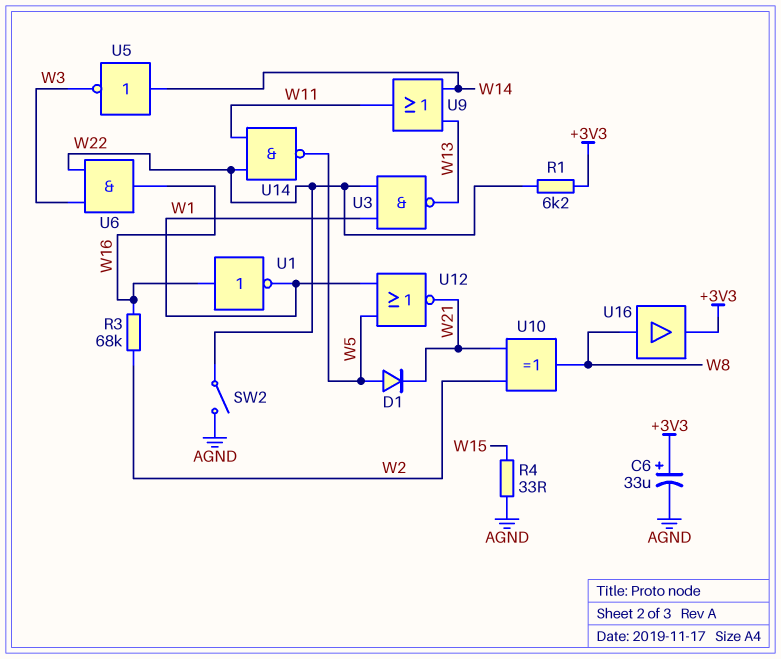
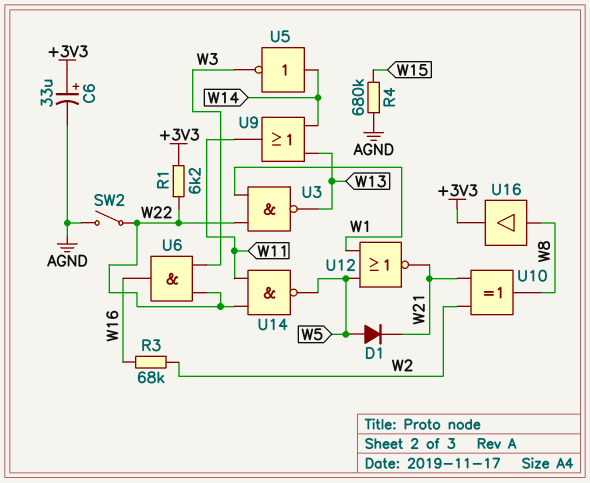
R4: 33 (AGND, W15) -> 680k (AGND, W15)
U1: NOT (in W16, out W1) -> none

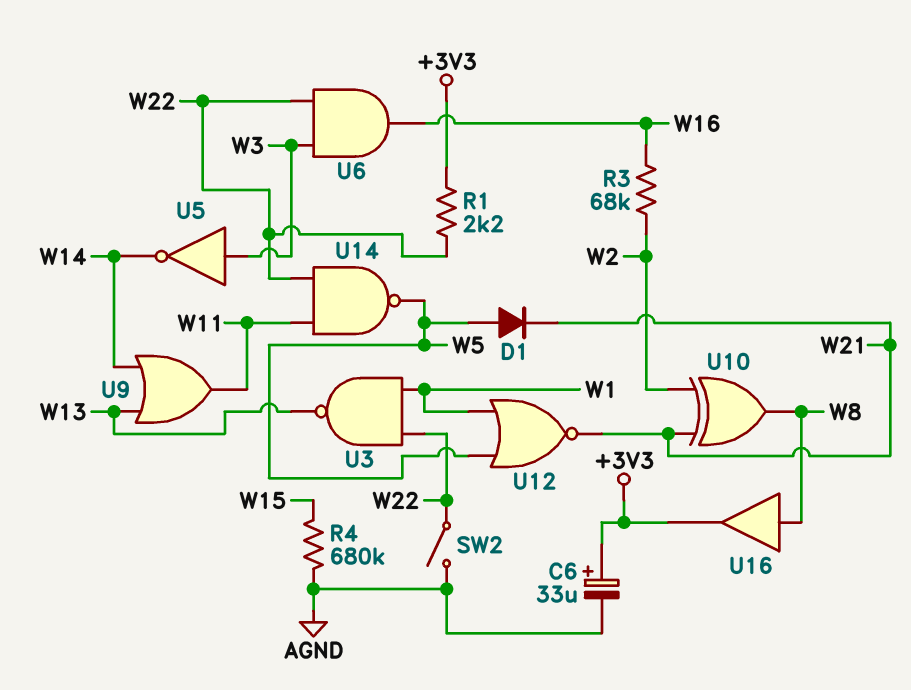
R1: 6.2k (+3V3, W22) -> 2.2k (+3V3, W22)
U5: NOT (in W14, out W3) -> NOT (in W3, out W14)

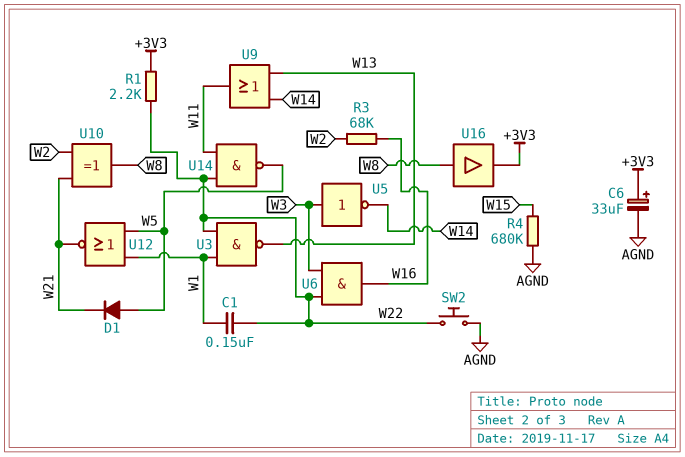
C1: none -> 150nF (W1, W22)
SW2: switch (AGND, W22) -> button (AGND, W22)

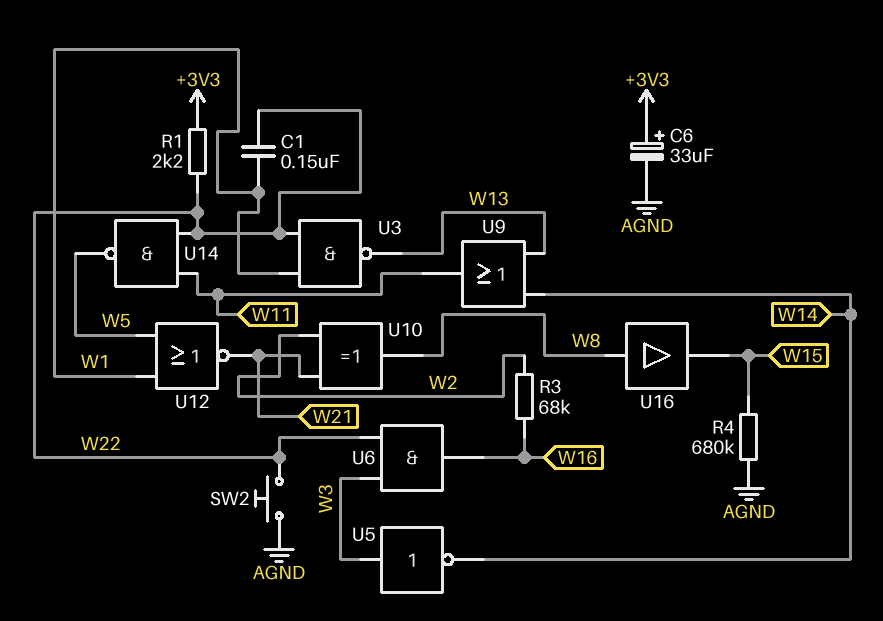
D1: diode (A W5, K W21) -> none
U16: buffer (in W8, out +3V3) -> buffer (in W8, out W15)

